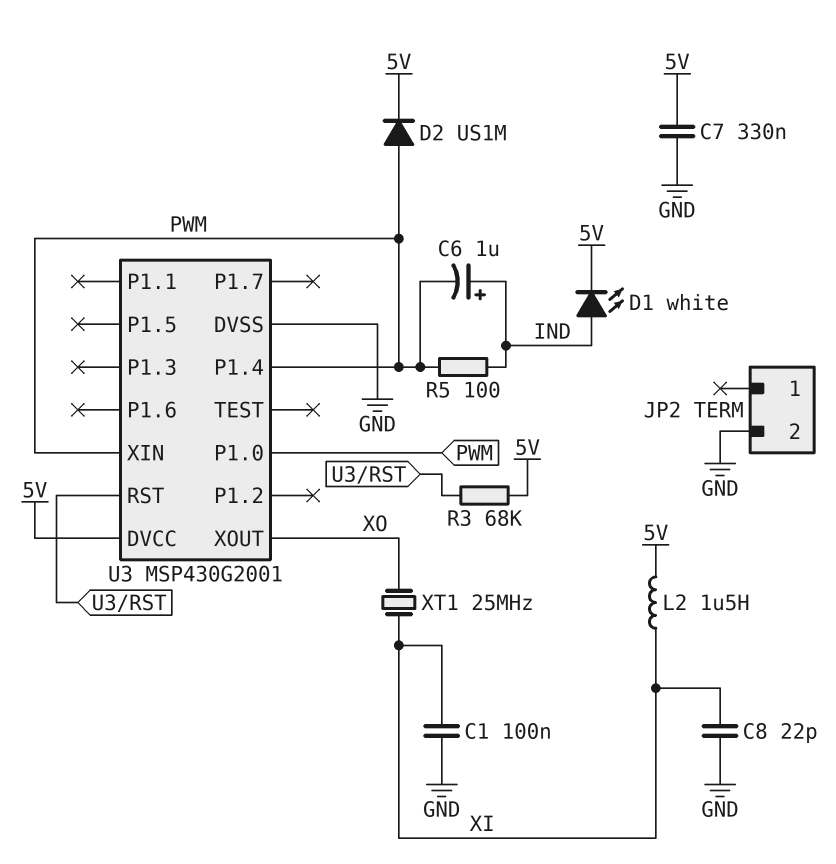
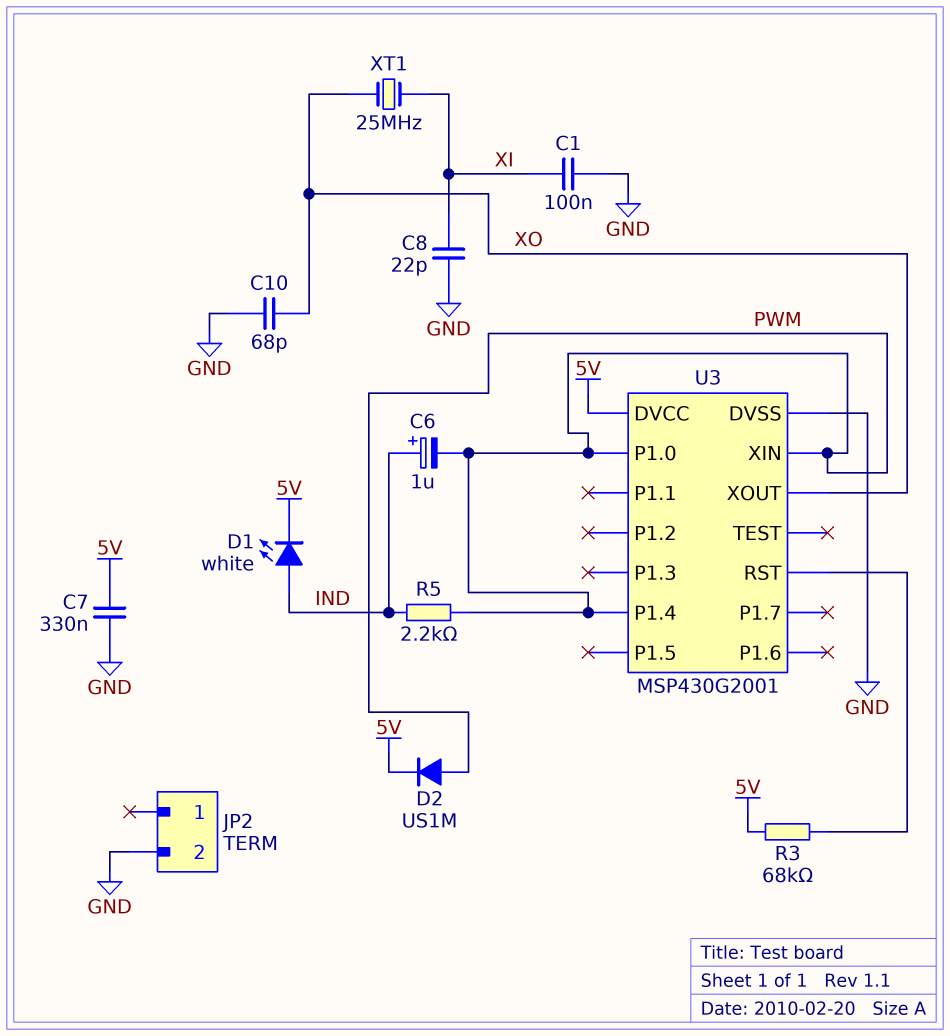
C10: none -> 68pF (GND, XO)
L2: 1.5uH (5V, XI) -> none
R5: 100 (IND, PWM) -> 2.2k (IND, PWM)

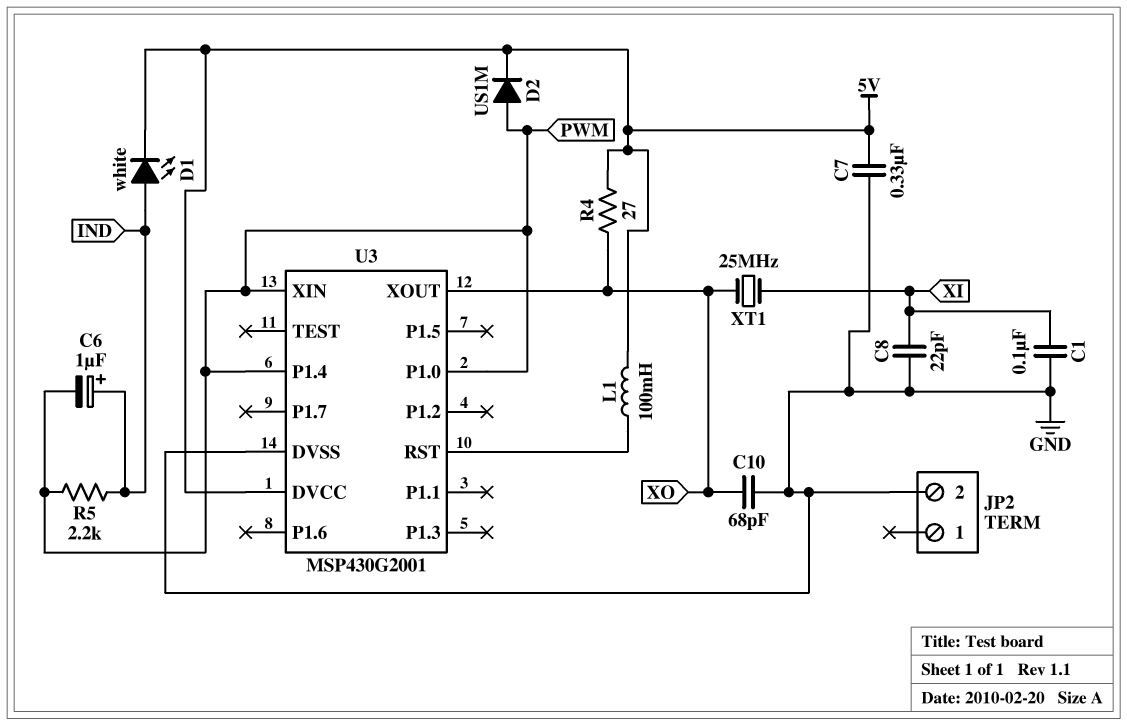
L1: none -> 100mH (5V, U3/RST)
R3: 68k (5V, U3/RST) -> none
R4: none -> 27 (5V, XO)

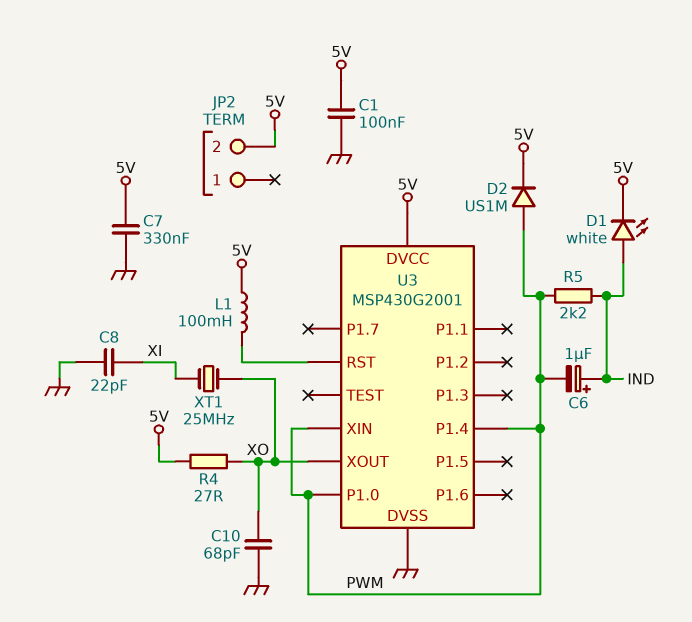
C1: 100nF (GND, XI) -> 100nF (5V, GND)
JP2 pin 2: GND -> 5V

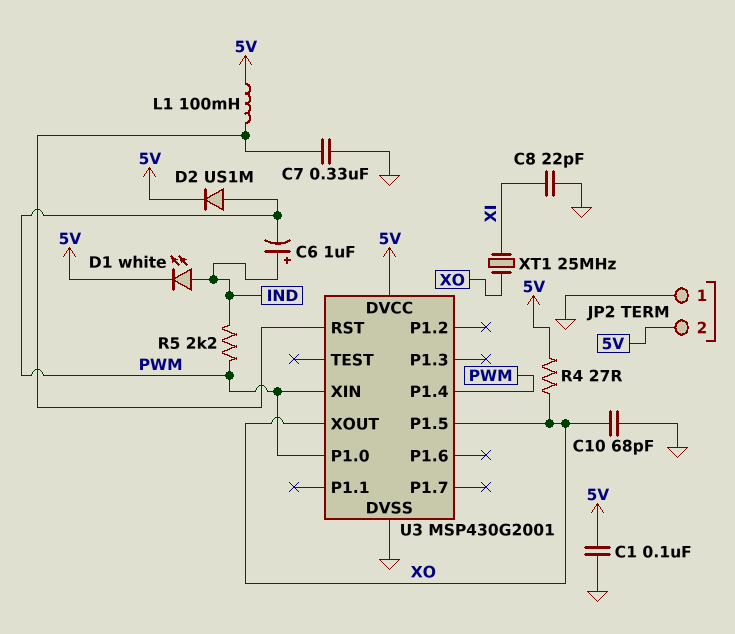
C7: 330nF (5V, GND) -> 330nF (GND, U3/RST)
JP2 pin 1: none -> GND
U3 pin P1.5: none -> XO

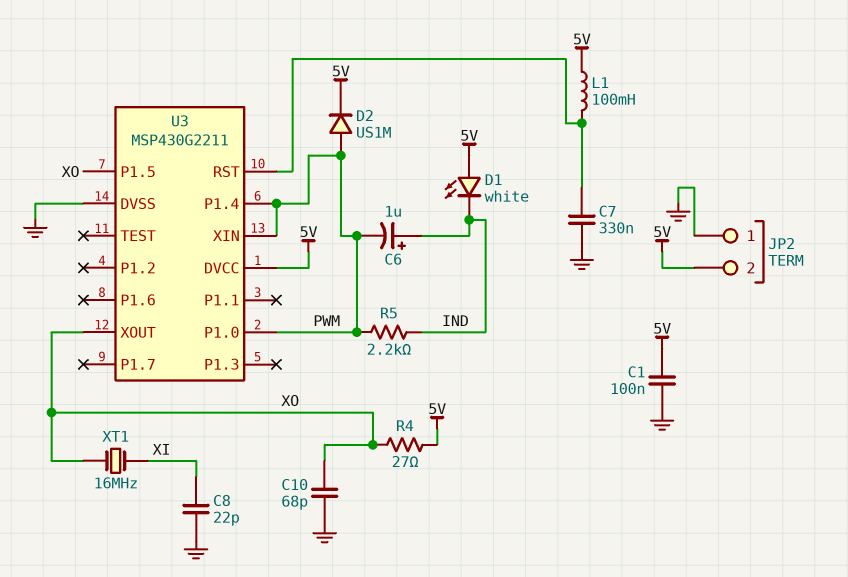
D1: LED white (A IND, K 5V) -> LED white (A 5V, K IND)
U3: MSP430G2001 -> MSP430G2211
XT1: 25MHz (XI, XO) -> 16MHz (XI, XO)

